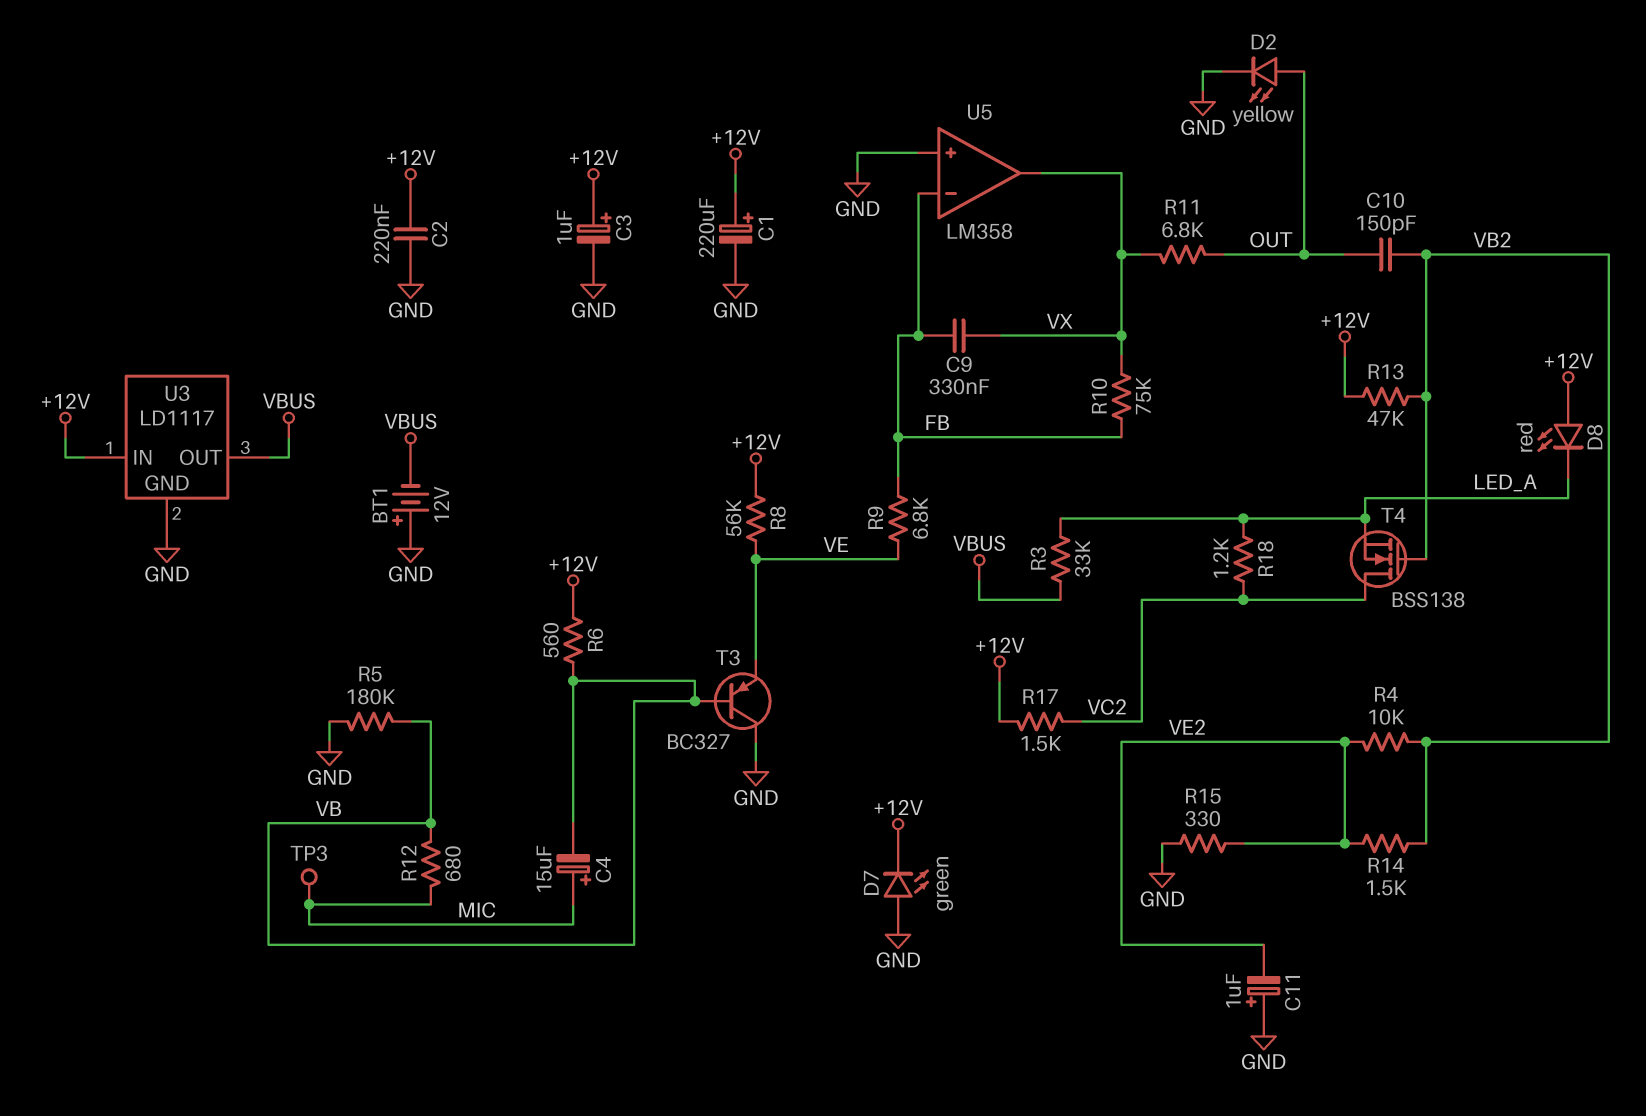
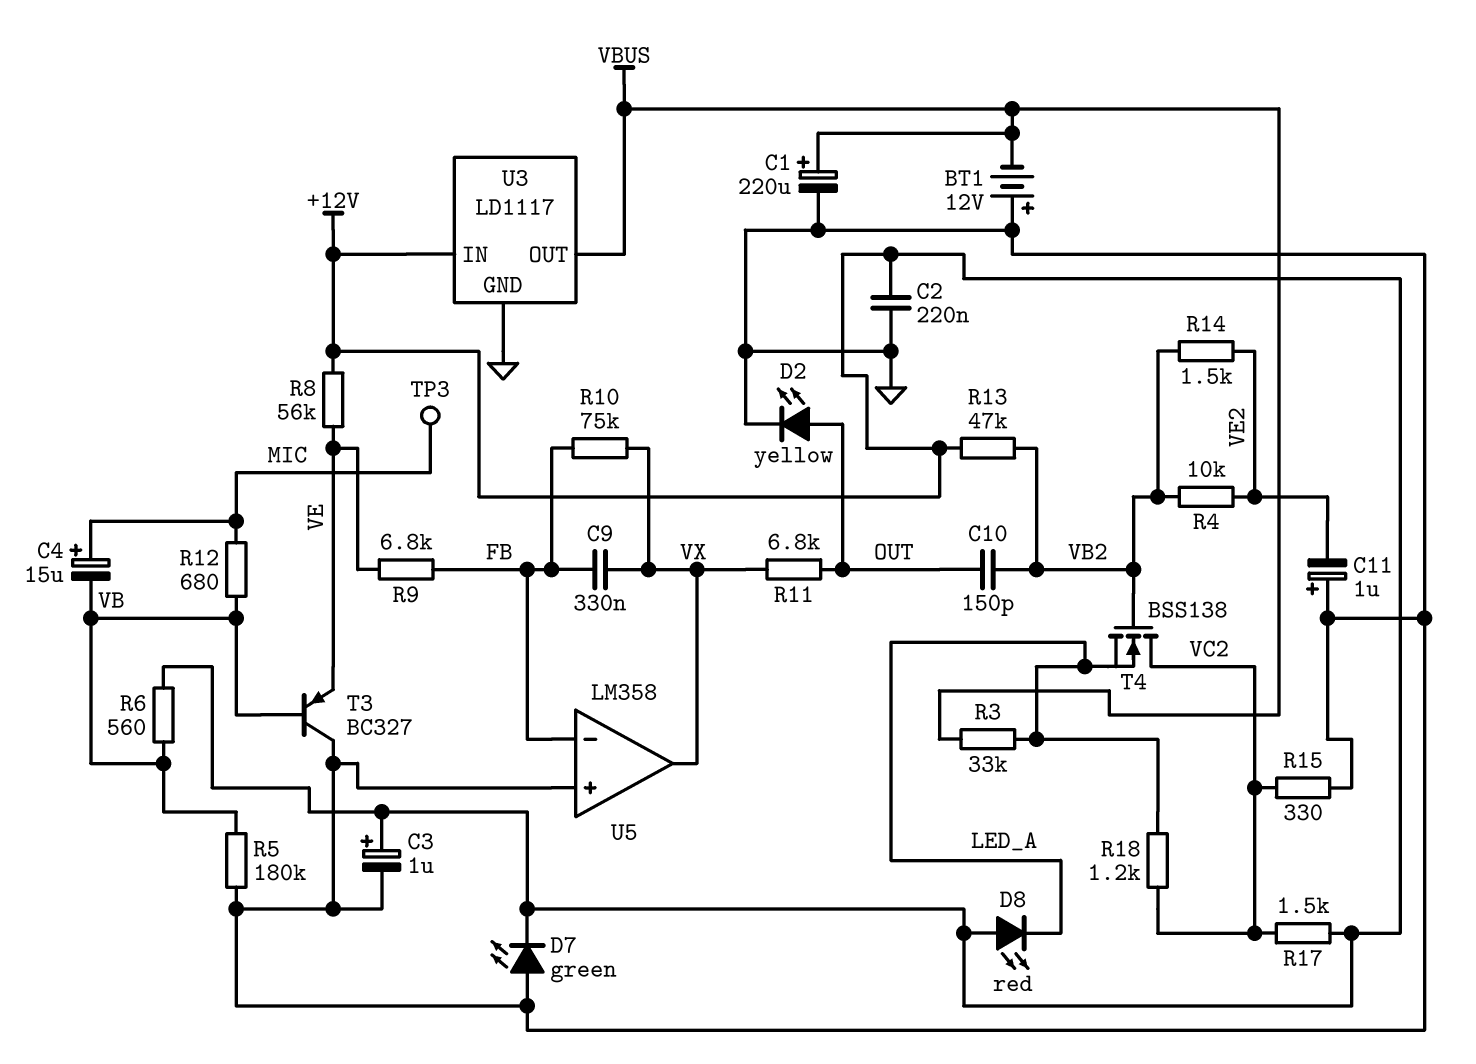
C1: 220uF (plus +12V, minus GND) -> 220uF (plus VBUS, minus GND)
R15: 330 (GND, VE2) -> 330 (GND, VC2)

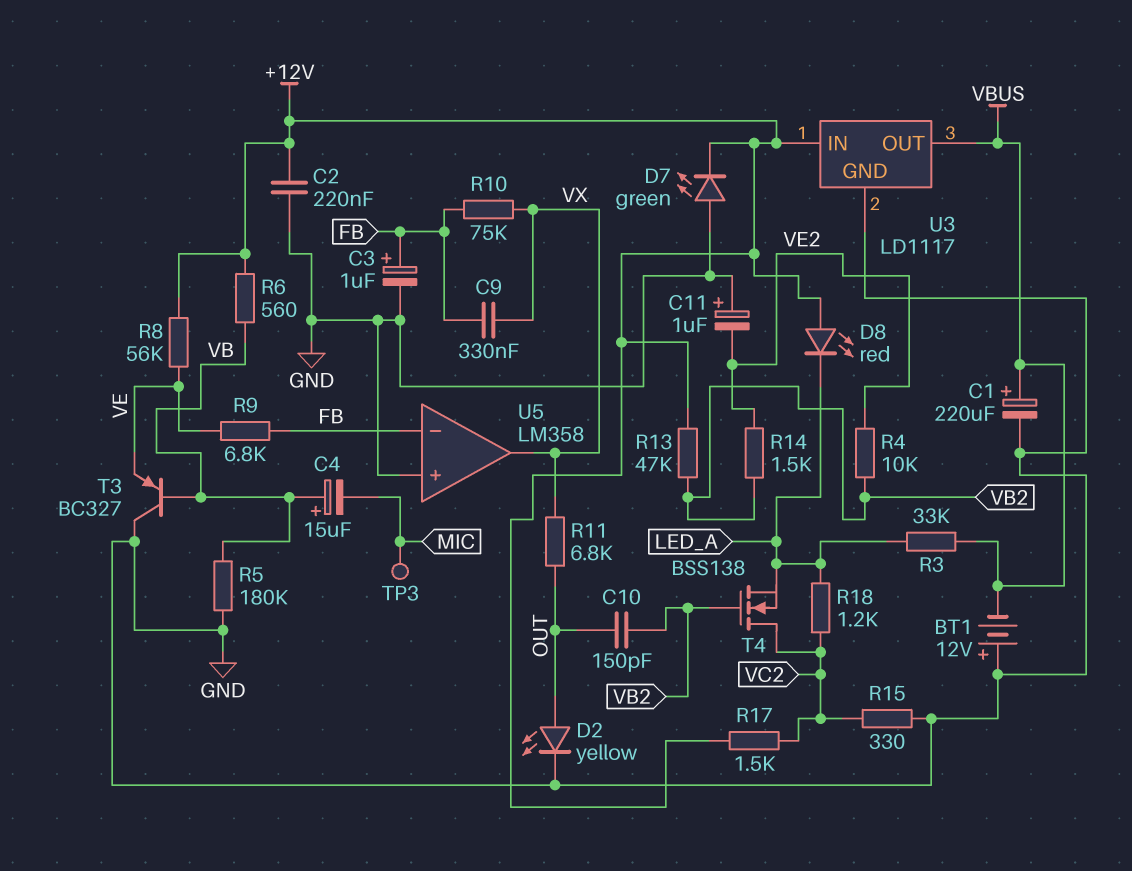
C3: 1uF (plus +12V, minus GND) -> 1uF (plus FB, minus GND)
C4: 15uF (plus MIC, minus VB) -> 15uF (plus VB, minus MIC)
R12: 680 (MIC, VB) -> none

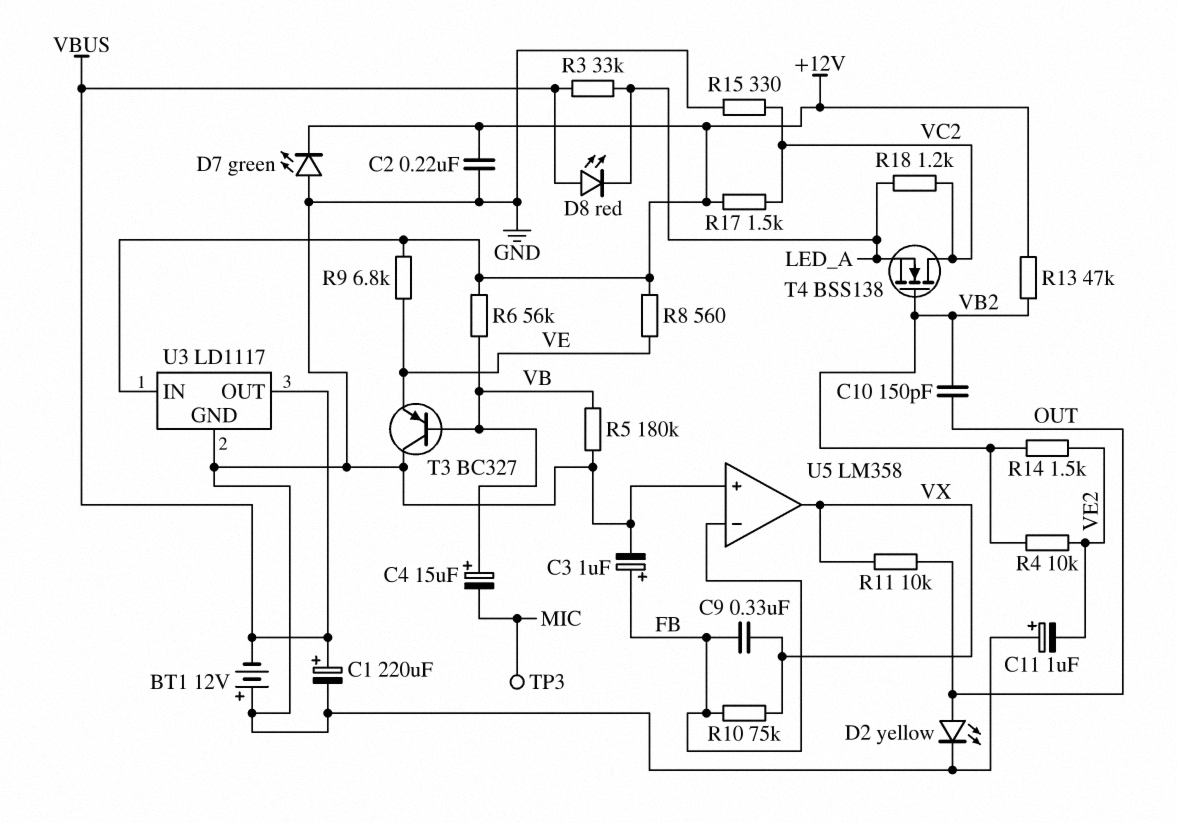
D8: LED red (A +12V, K LED_A) -> LED red (A VBUS, K LED_A)
R6: 560 (+12V, VB) -> 56k (+12V, VB)
R8: 56k (+12V, VE) -> 560 (+12V, VE)
R9: 6.8k (FB, VE) -> 6.8k (+12V, VE)
R11: 6.8k (OUT, VX) -> 10k (OUT, VX)

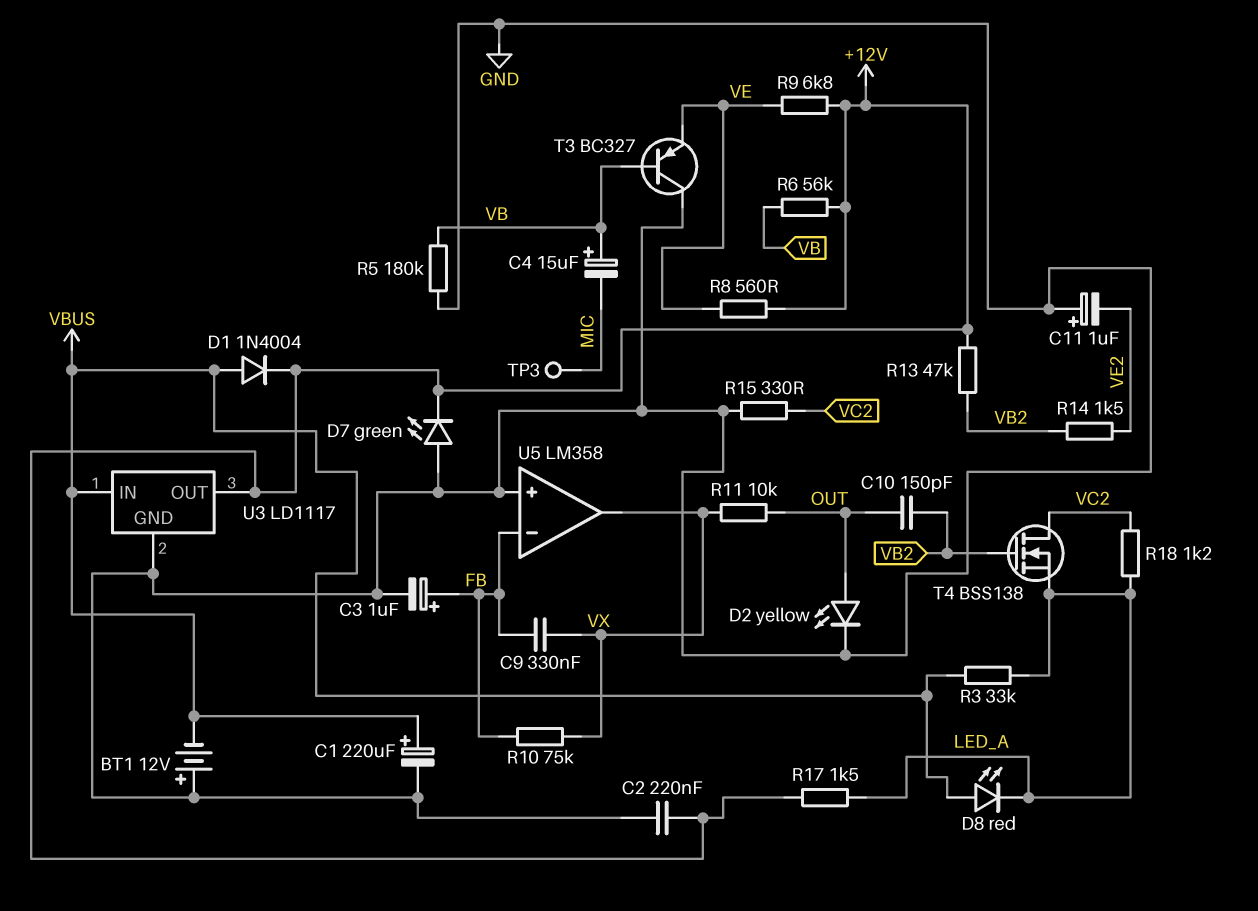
D1: none -> diode 1N4004 (A VBUS, K +12V)
R4: 10k (VB2, VE2) -> none
R17: 1.5k (+12V, VC2) -> 1.5k (+12V, LED_A)
U3 pin IN: +12V -> VBUS
U3 pin OUT: VBUS -> +12V

